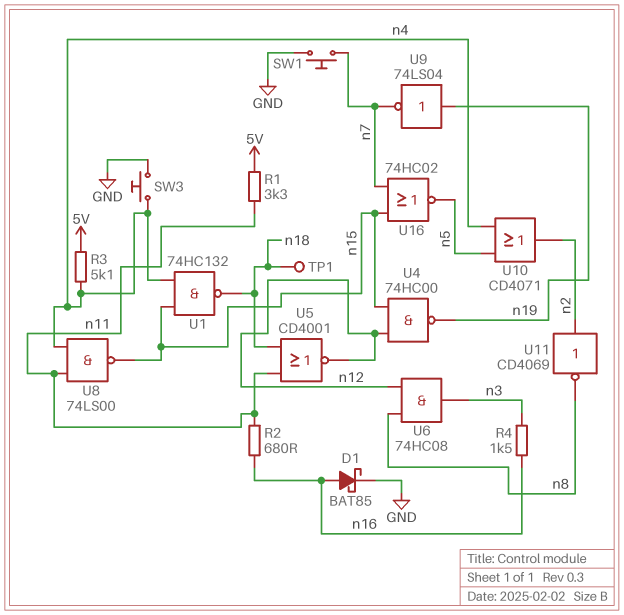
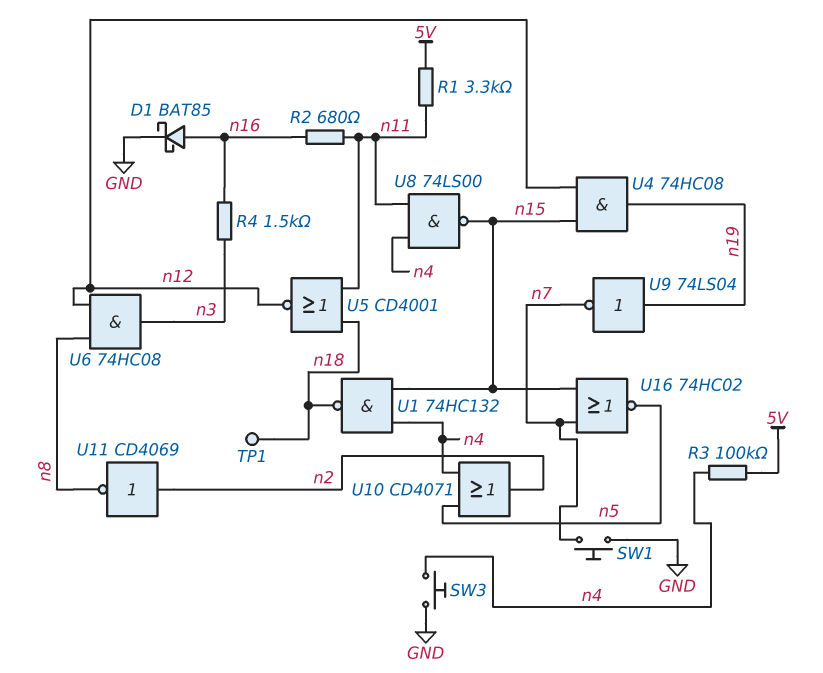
R3: 5.1k (5V, n4) -> 100k (5V, n4)
U4: NAND 74HC00 (in n12, in n15, out n19) -> AND 74HC08 (in n12, in n15, out n19)

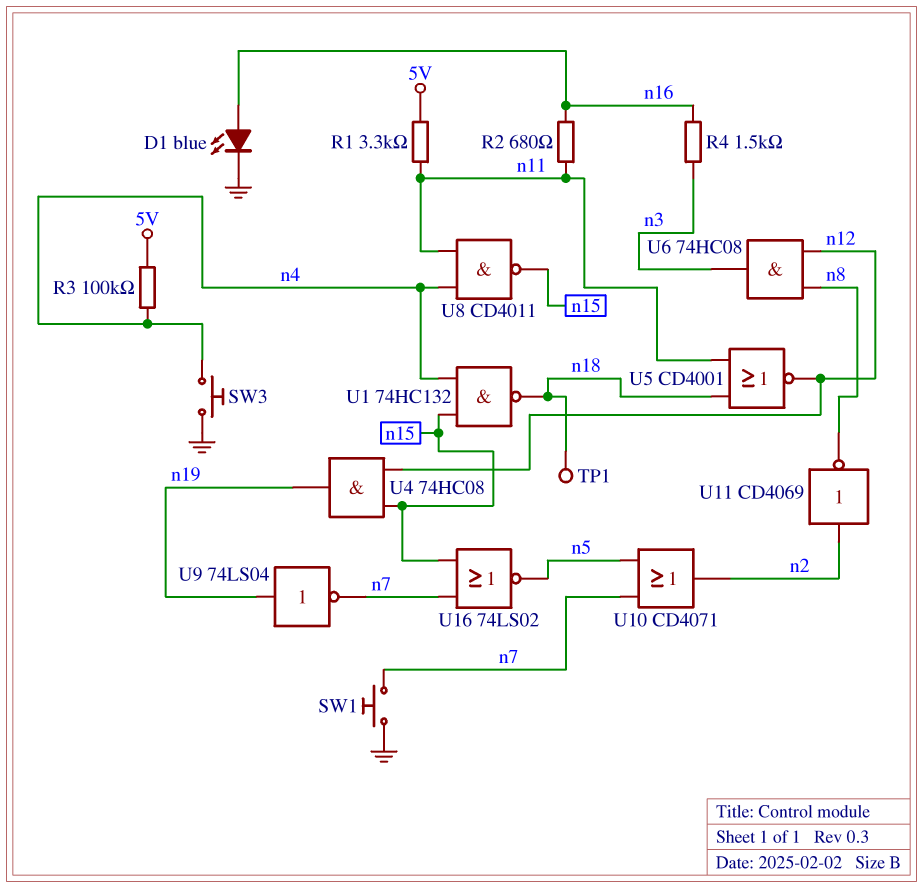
D1: schottky BAT85 (A n16, K GND) -> LED blue (A n16, K GND)
U8: NAND 74LS00 (in n4, in n11, out n15) -> NAND CD4011 (in n4, in n11, out n15)
U10: OR CD4071 (in n4, in n5, out n2) -> OR CD4071 (in n5, in n7, out n2)
U16: NOR 74HC02 (in n7, in n15, out n5) -> NOR 74LS02 (in n7, in n15, out n5)

